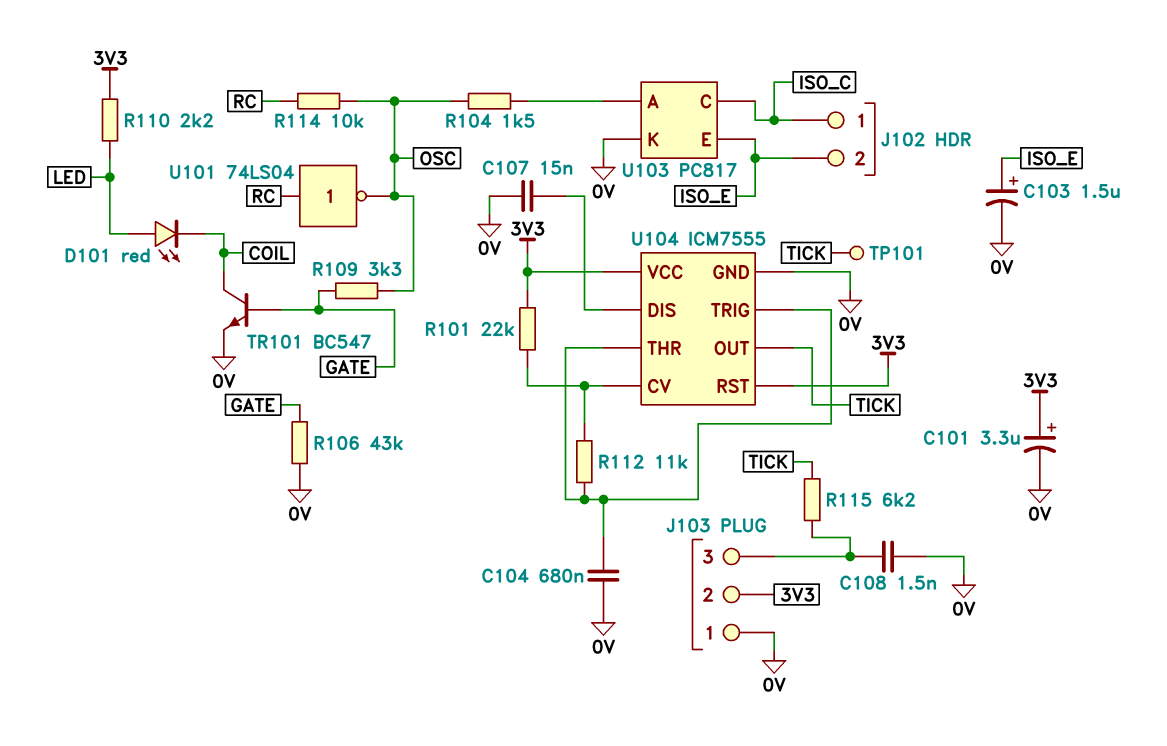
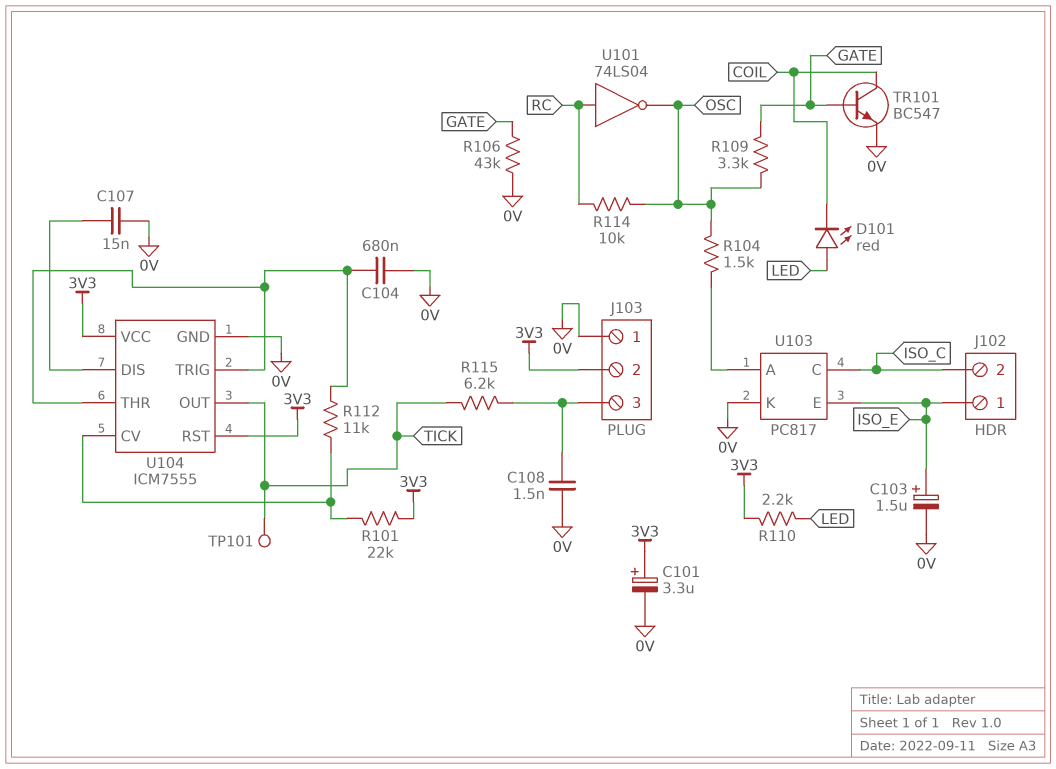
J102 pin 1: ISO_C -> ISO_E
J102 pin 2: ISO_E -> ISO_C

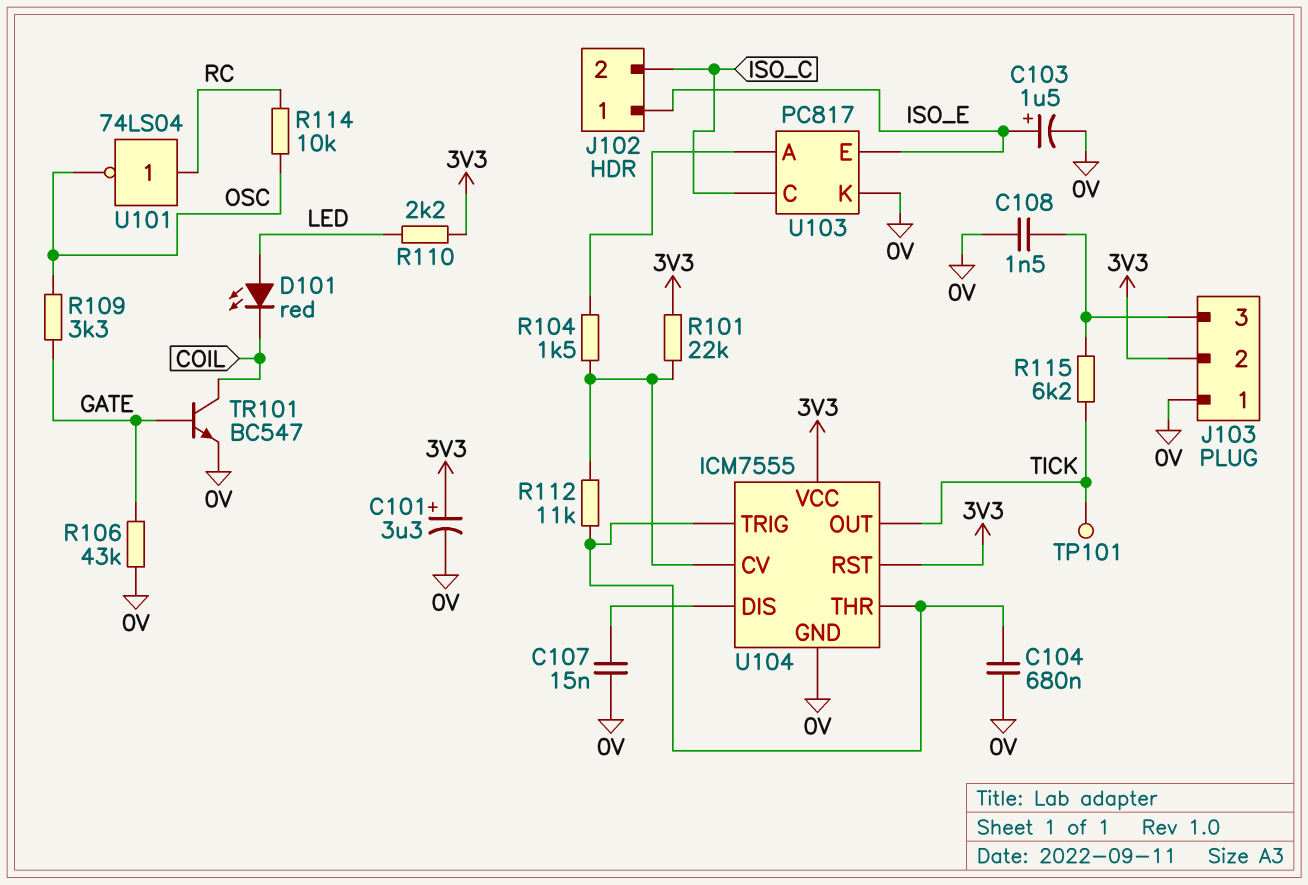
R104: 1.5k (OSC, U103/A) -> 1.5k (U103/A, U104/CV)

